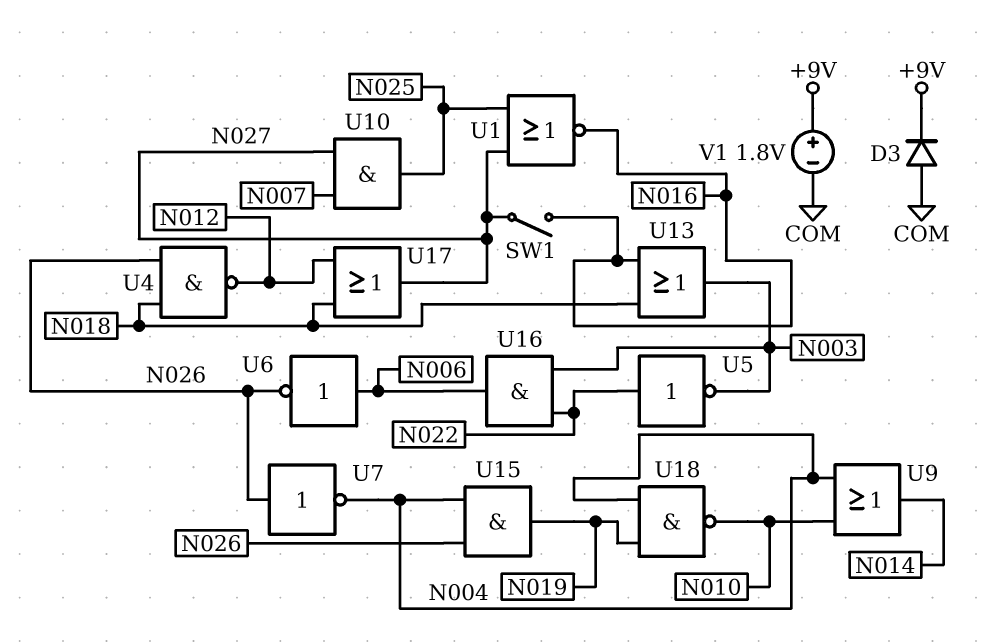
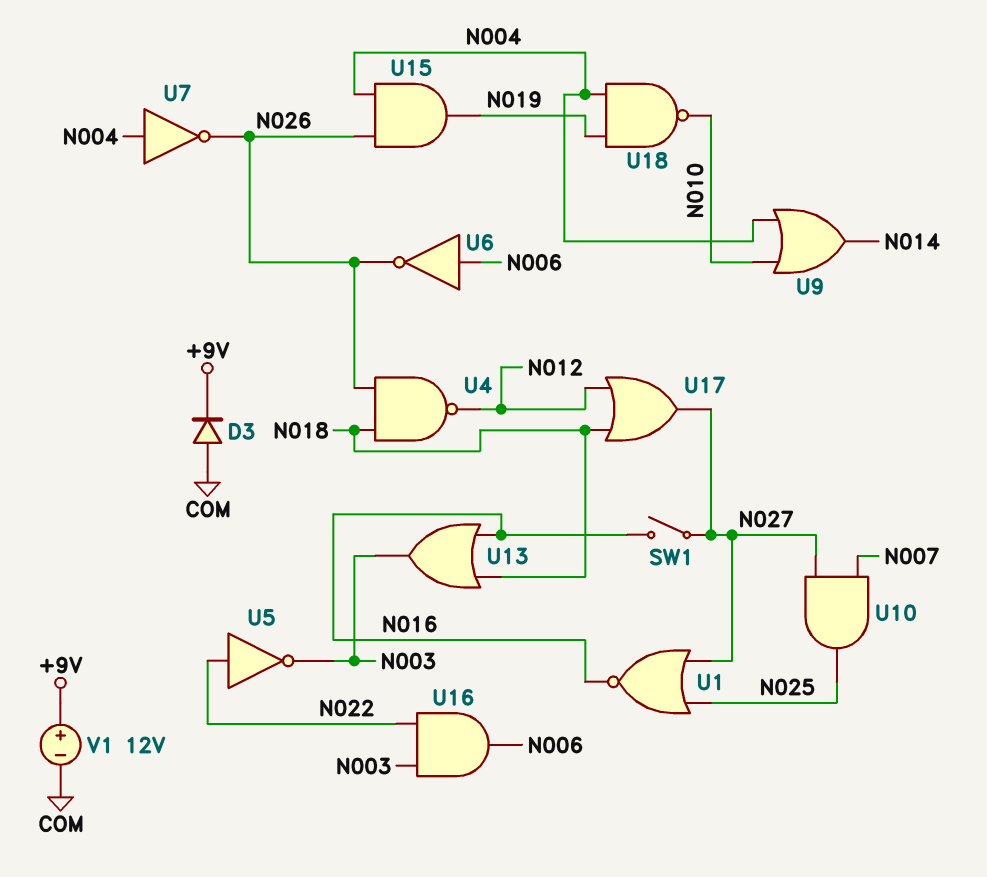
U7: NOT (in N026, out N004) -> NOT (in N004, out N026)
V1: 1.8V (plus +9V, minus COM) -> 12V (plus +9V, minus COM)

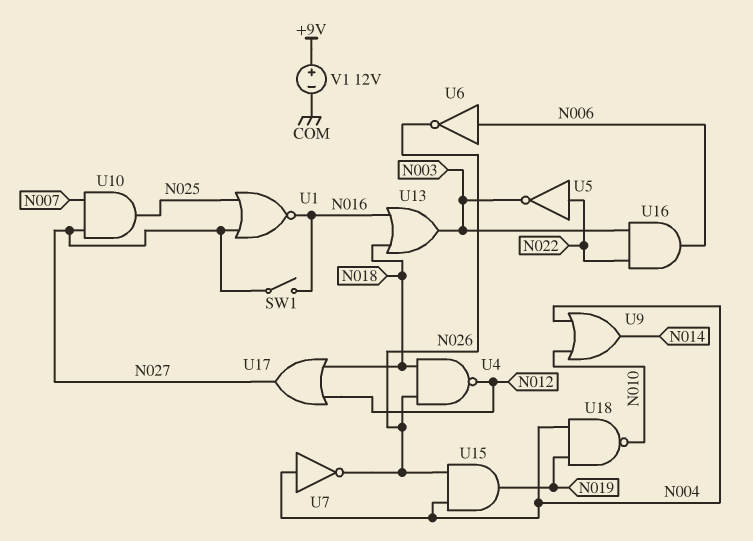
D3: diode (A COM, K +9V) -> none

